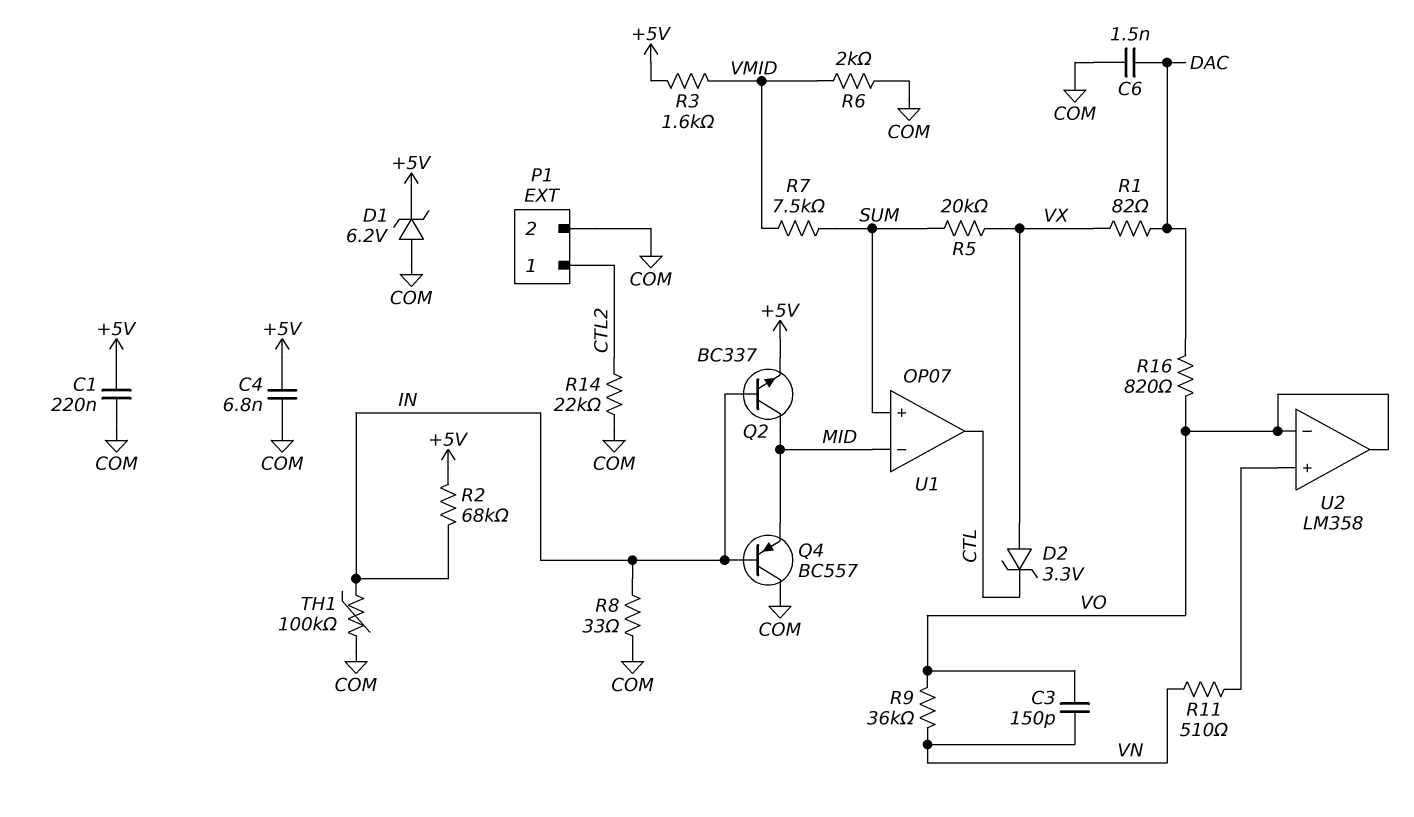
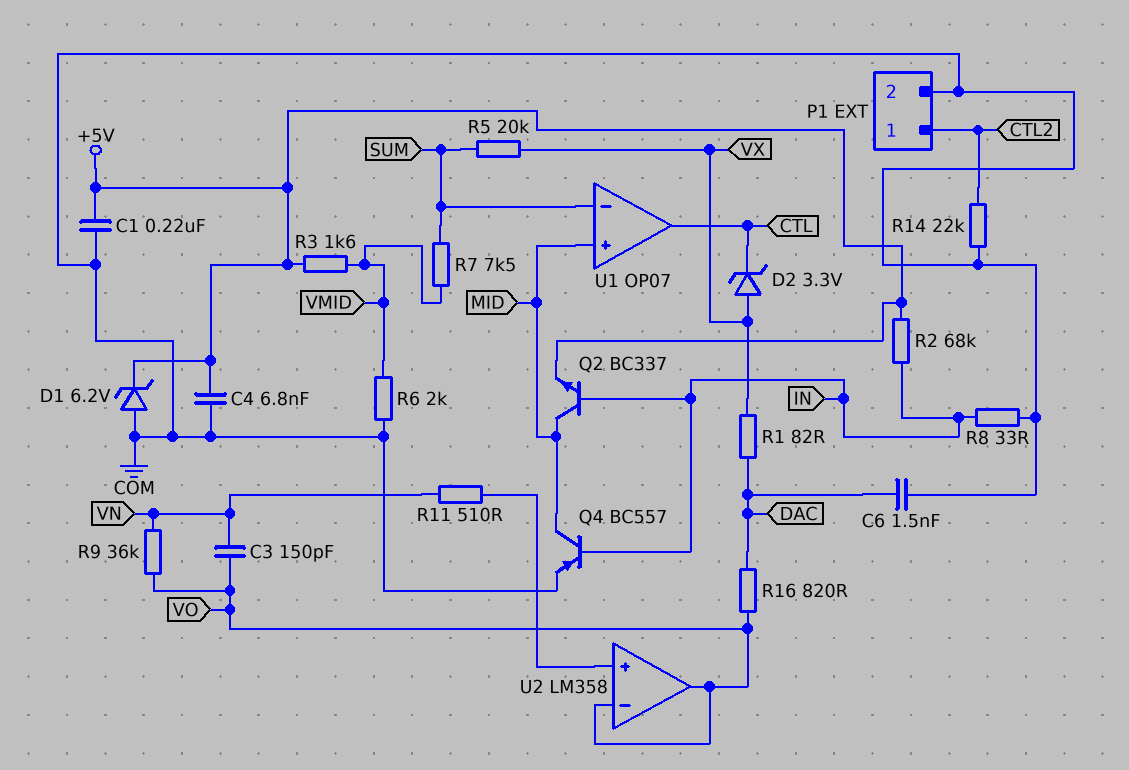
Q4: PNP BC557 (B IN, C COM, E MID) -> PNP BC557 (B IN, C MID, E COM)
TH1: 100k (COM, IN) -> none
U1 pin in+: SUM -> MID
U1 pin in-: MID -> SUM

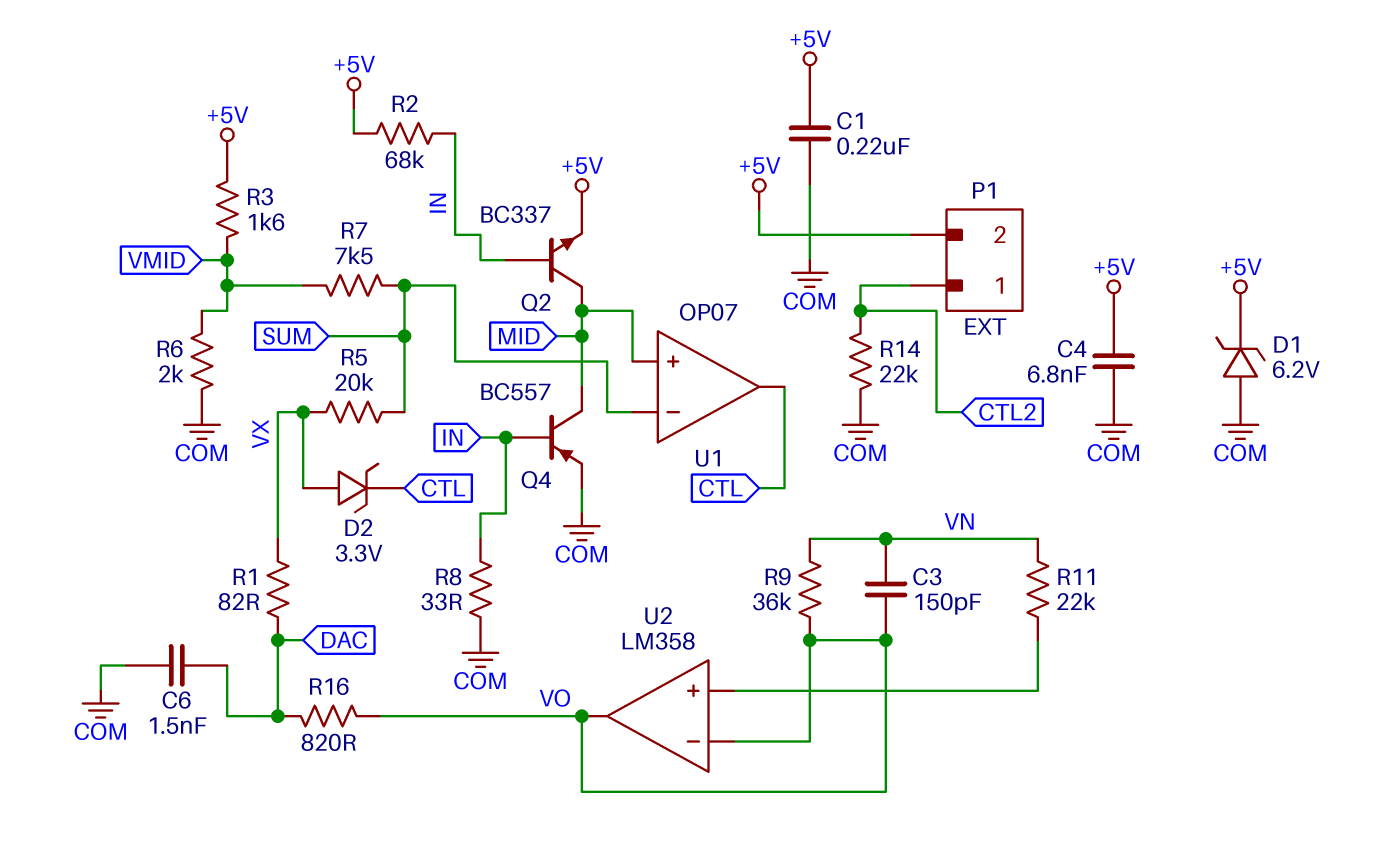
P1 pin 2: COM -> +5V
R11: 510 (U2/in+, VN) -> 22k (U2/in+, VN)

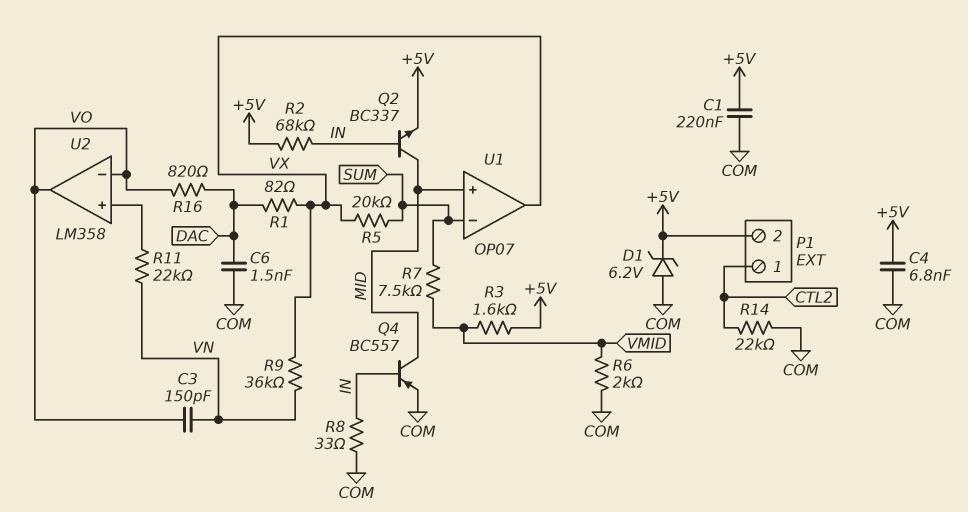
D2: zener 3.3V (A VX, K CTL) -> none
R9: 36k (VN, VO) -> 36k (VN, VX)
U1 pin out: CTL -> VX

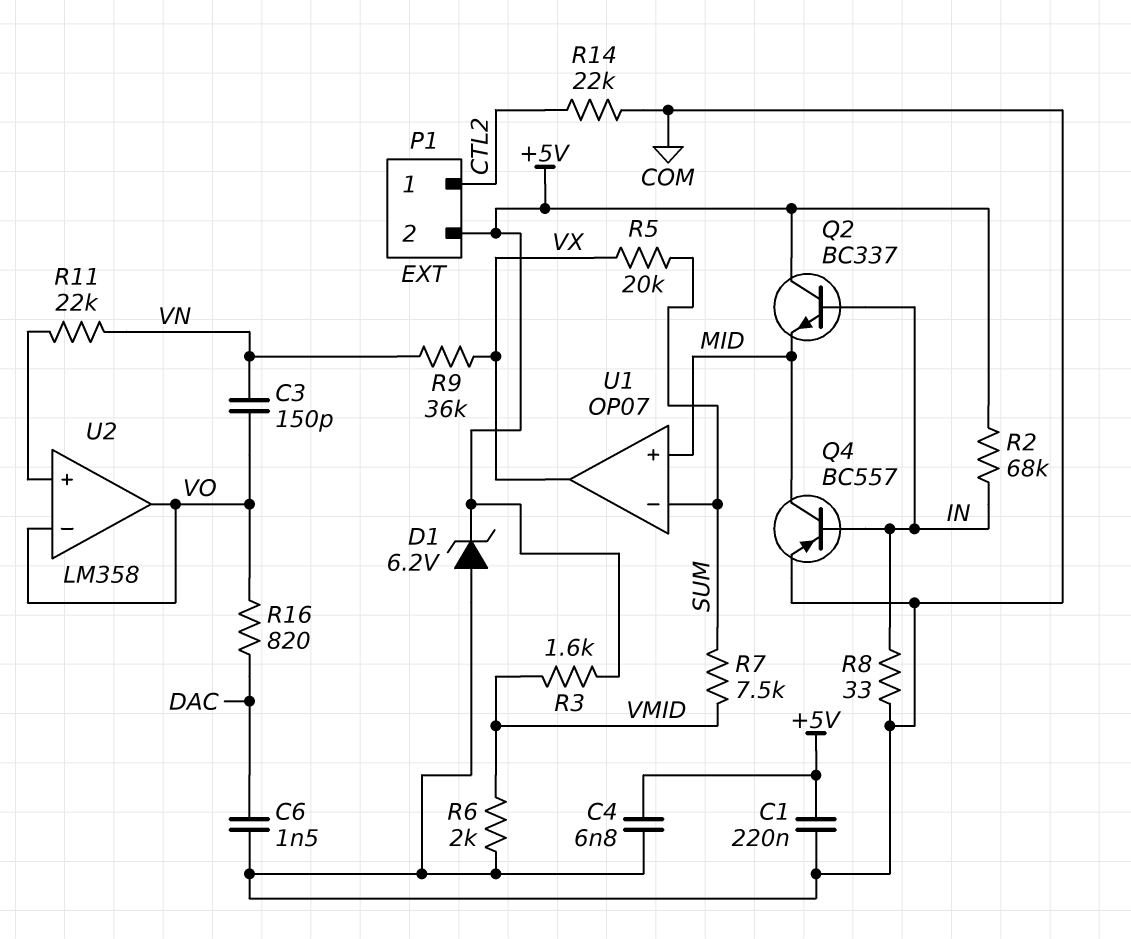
Q2: NPN BC337 (B IN, C MID, E +5V) -> NPN BC337 (B IN, C +5V, E MID)
R1: 82 (DAC, VX) -> none

